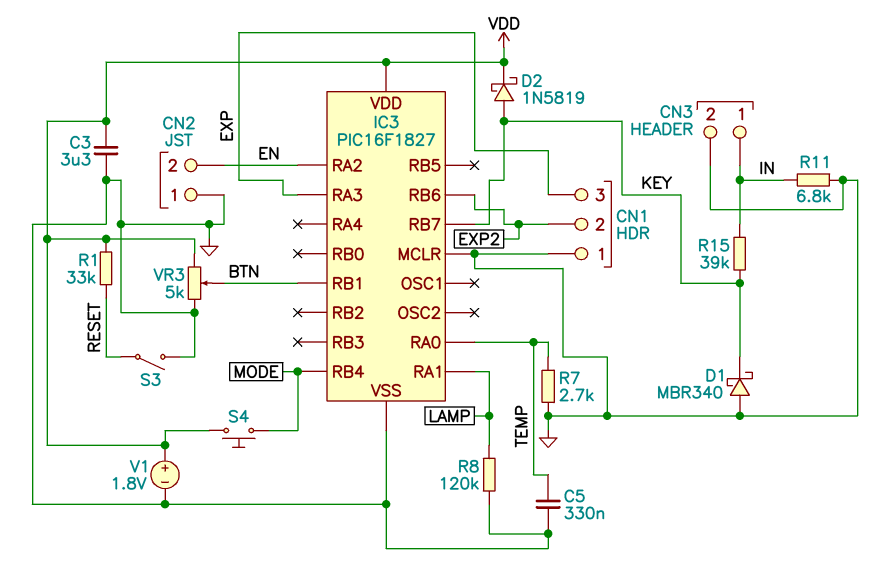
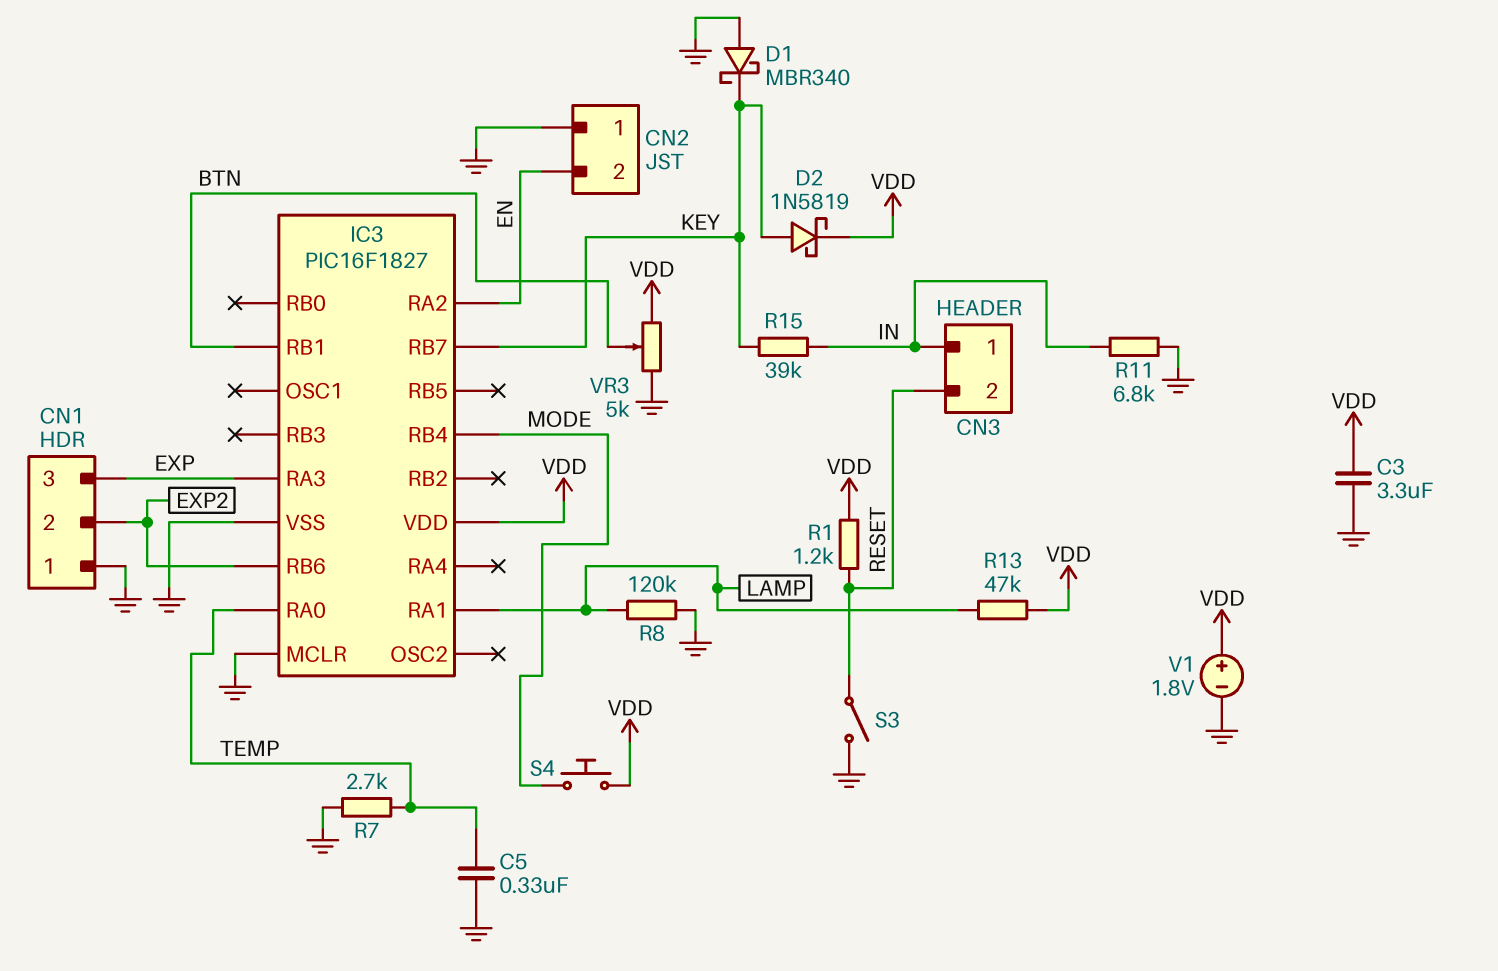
CN3 pin 2: GND -> RESET
R1: 33k (RESET, VDD) -> 1.2k (RESET, VDD)
R13: none -> 47k (LAMP, VDD)

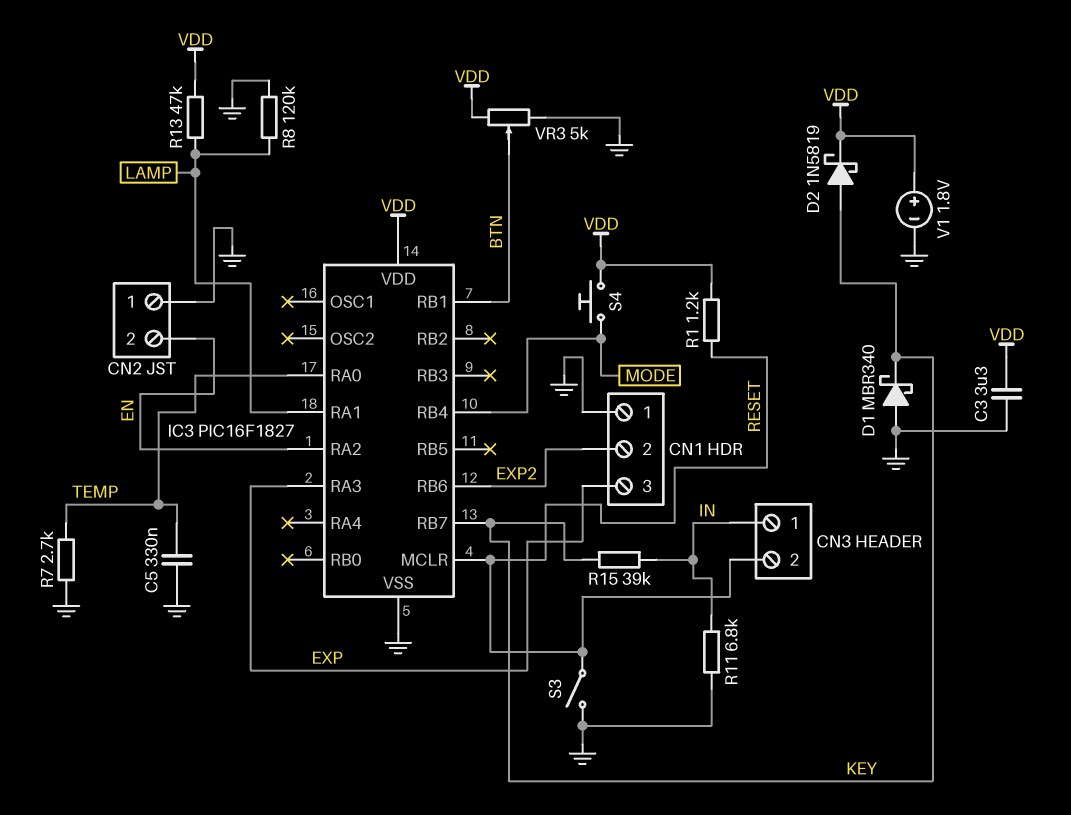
IC3 pin MCLR: GND -> RESET

